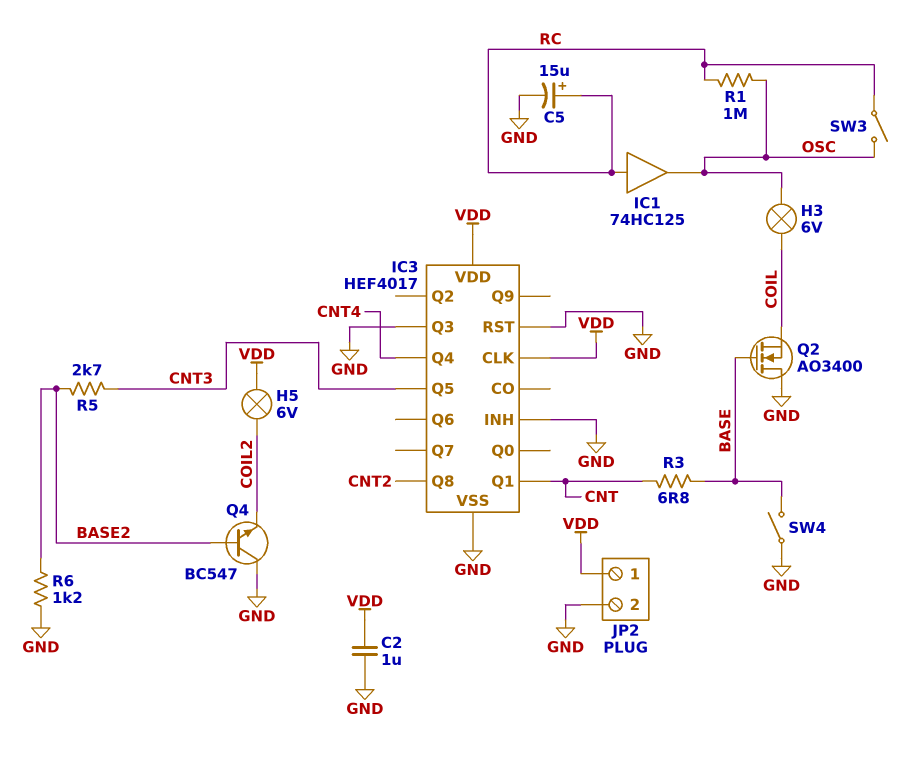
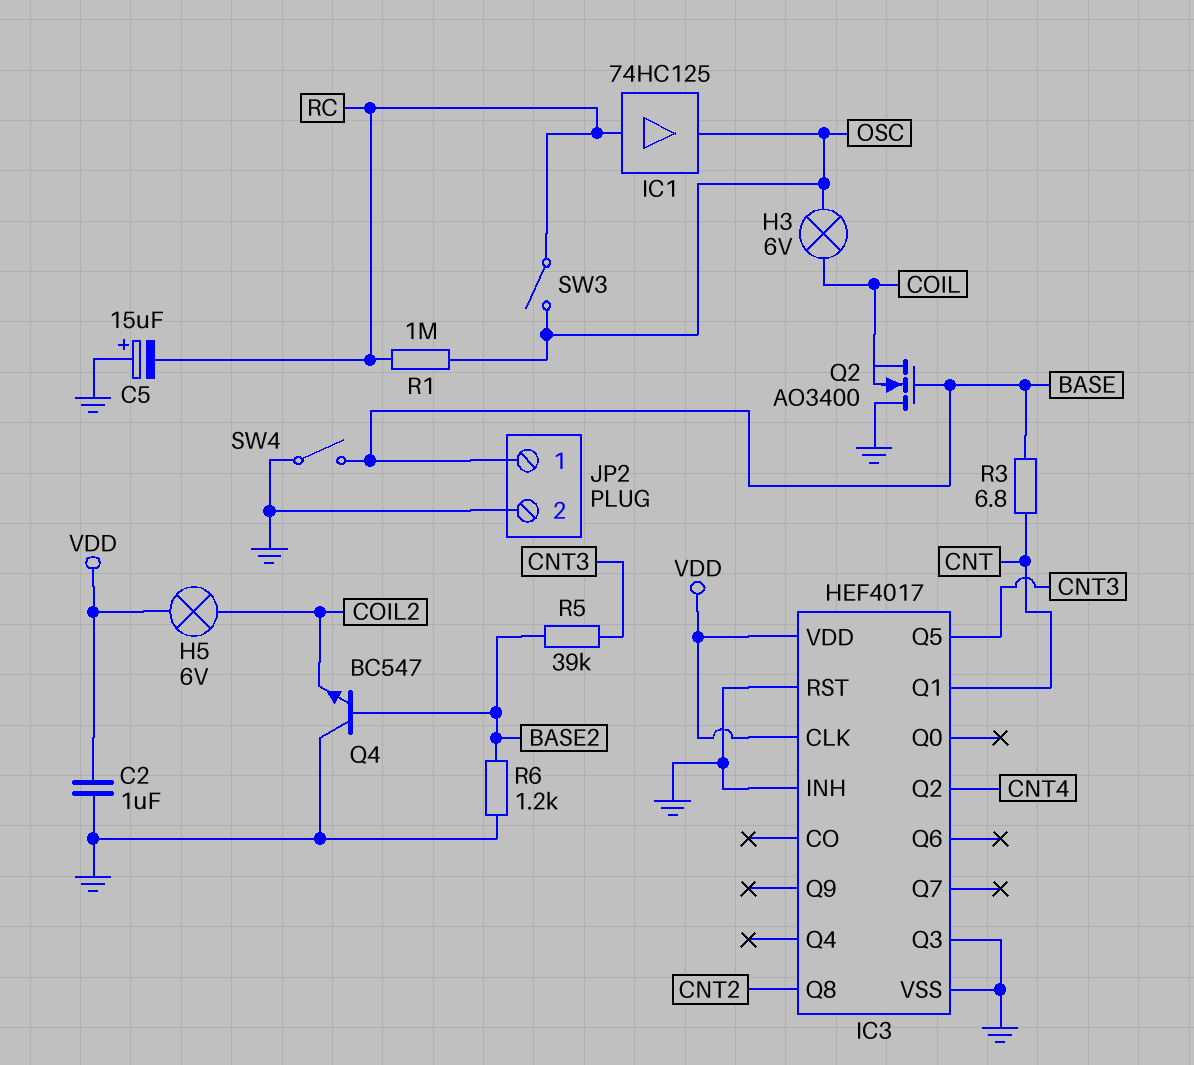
C5: 15uF (plus RC, minus GND) -> 15uF (plus GND, minus RC)
IC3 pin Q2: none -> CNT4
IC3 pin Q4: CNT4 -> none
JP2 pin 1: VDD -> BASE
R5: 2.7k (BASE2, CNT3) -> 39k (BASE2, CNT3)

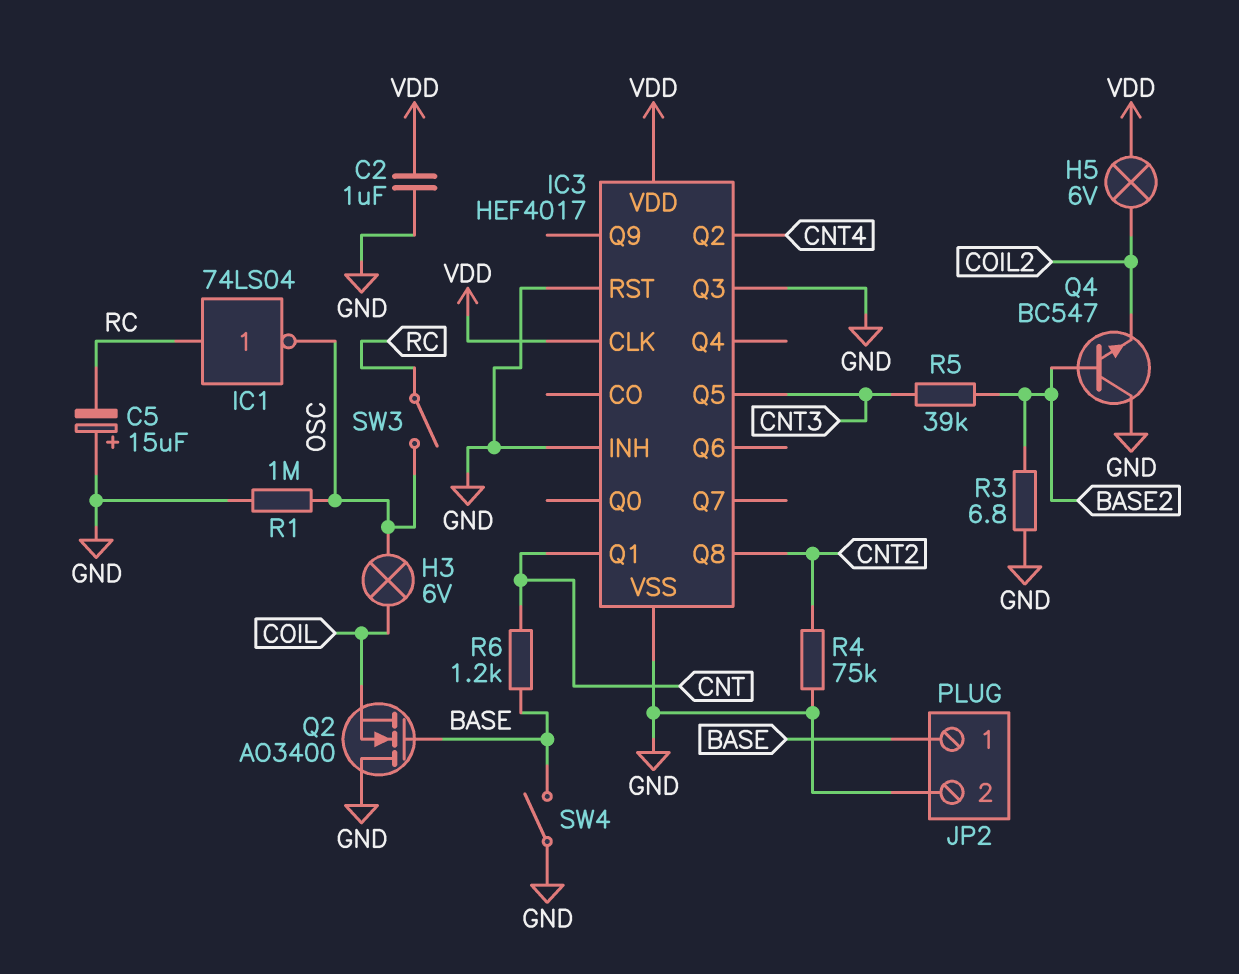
IC1: buffer 74HC125 (in RC, out OSC) -> NOT 74LS04 (in RC, out OSC)
R1: 1M (OSC, RC) -> 1M (GND, OSC)
R3: 6.8 (BASE, CNT) -> 6.8 (BASE2, GND)
R4: none -> 75k (CNT2, GND)
R6: 1.2k (BASE2, GND) -> 1.2k (BASE, CNT)

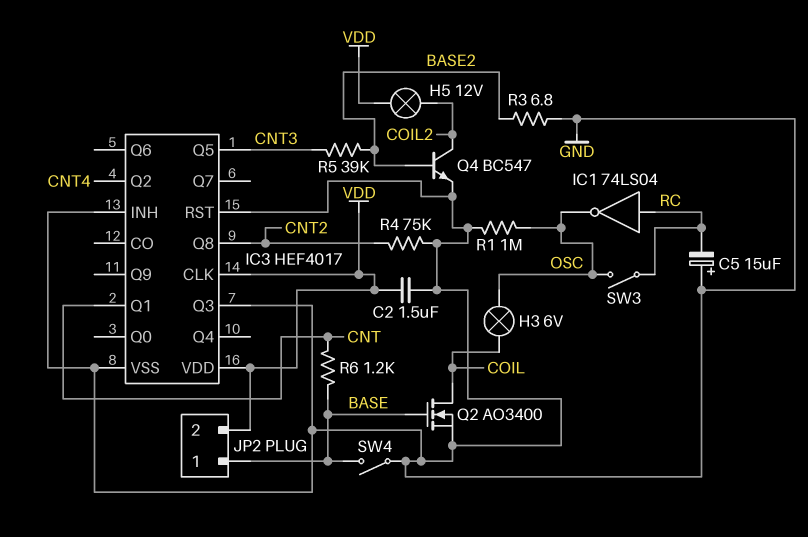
C2: 1uF (GND, VDD) -> 1.5uF (GND, VDD)
H5: lamp 6V (COIL2, VDD) -> lamp 12V (COIL2, VDD)
JP2 pin 2: GND -> VDD
Q2: NMOS AO3400 (G BASE, D GND, S COIL) -> NMOS AO3400 (G BASE, D COIL, S GND)
Q4: NPN BC547 (B BASE2, C GND, E COIL2) -> NPN BC547 (B BASE2, C COIL2, E GND)

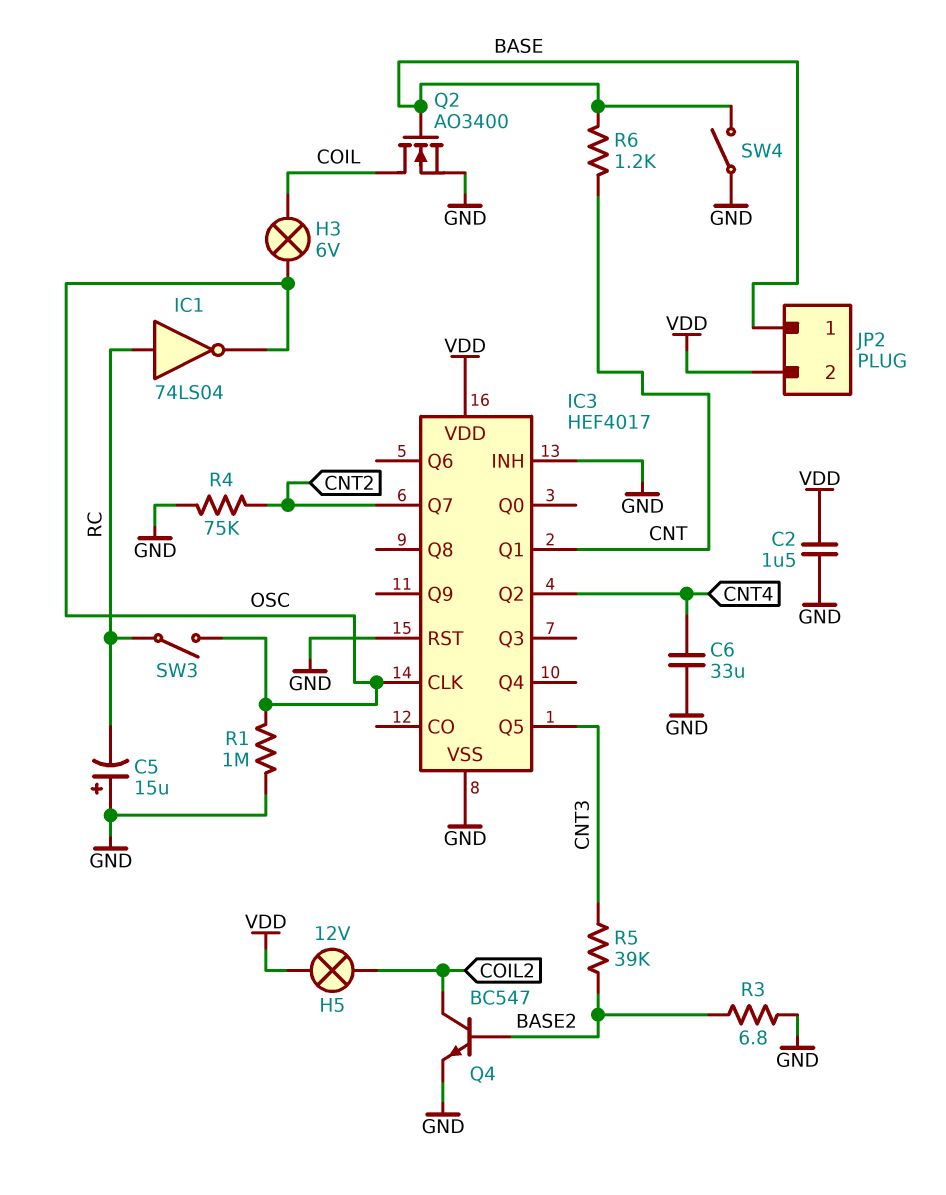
C6: none -> 33uF (CNT4, GND)
IC3 pin CLK: VDD -> OSC
IC3 pin Q3: GND -> none
IC3 pin Q7: none -> CNT2
IC3 pin Q8: CNT2 -> none

